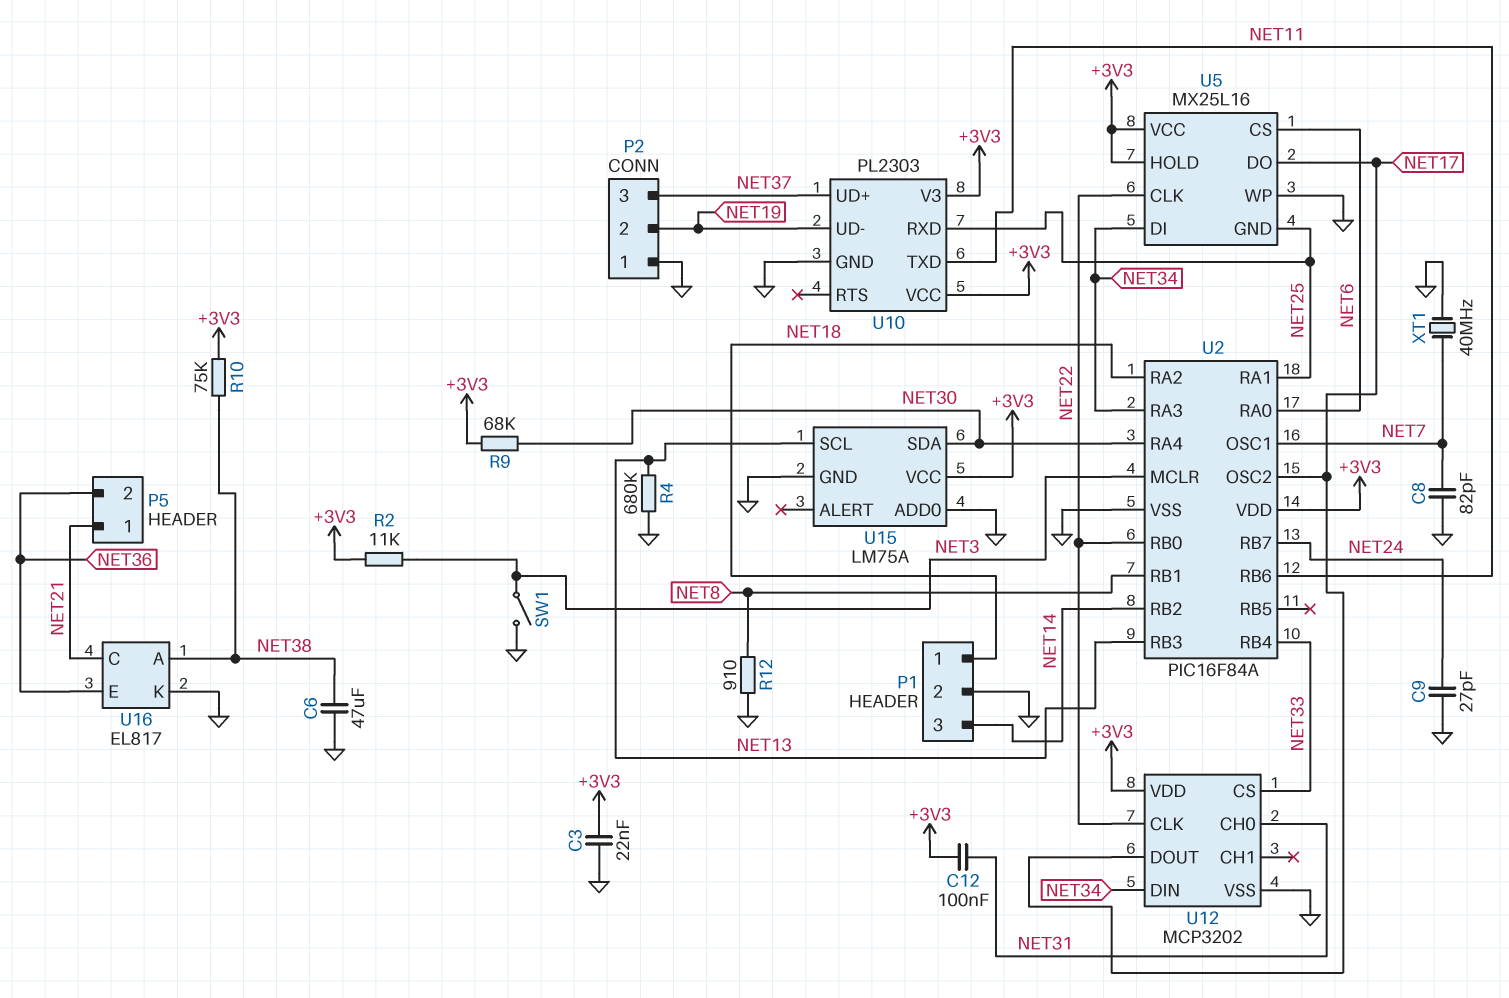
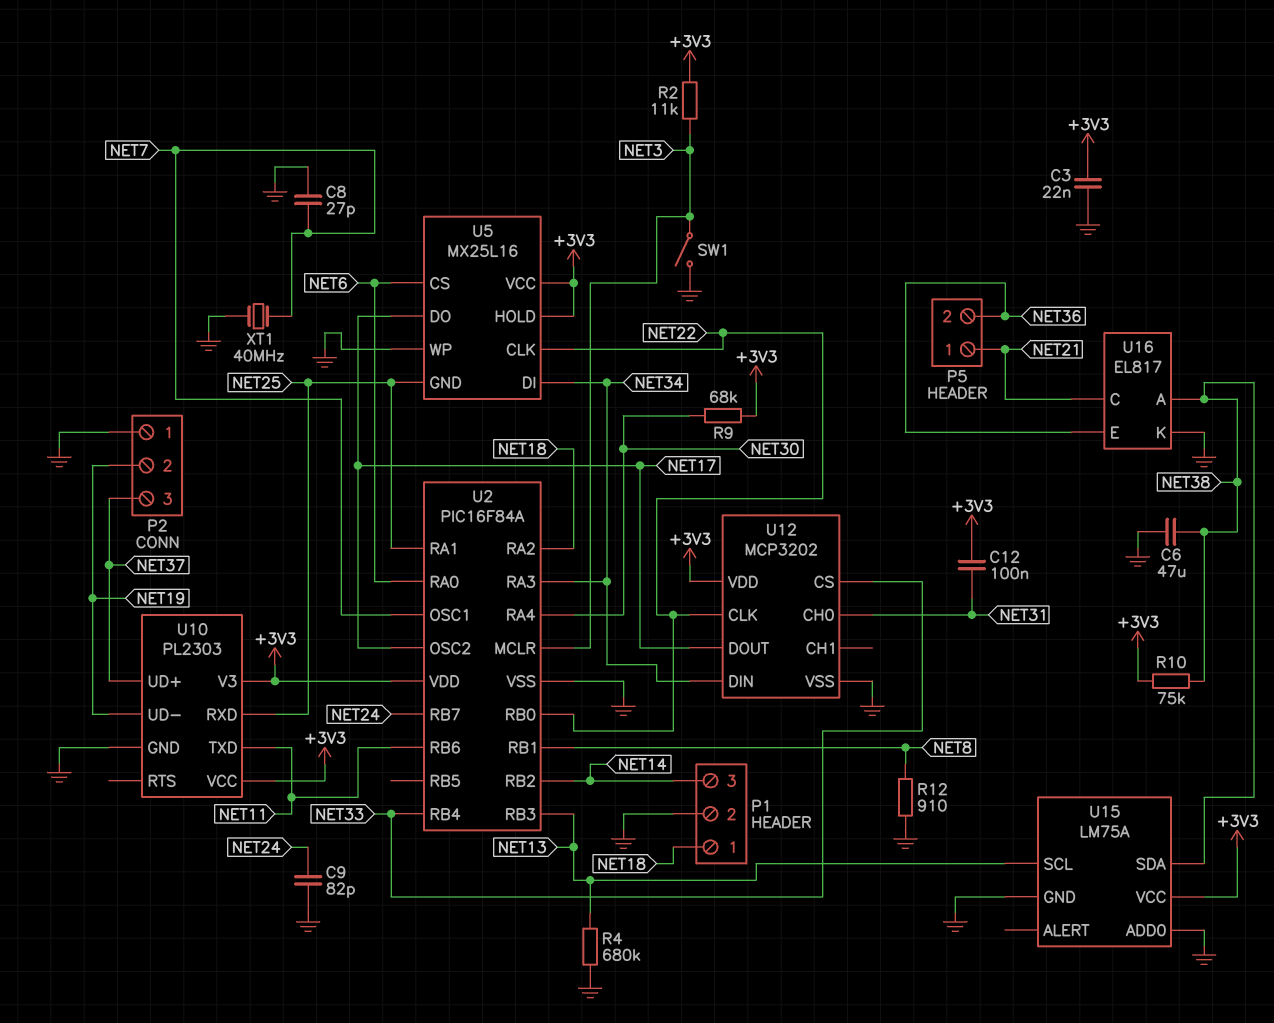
C8: 82pF (GND, NET7) -> 27pF (GND, NET7)
C9: 27pF (GND, NET24) -> 82pF (GND, NET24)
U15 pin SDA: NET30 -> NET38

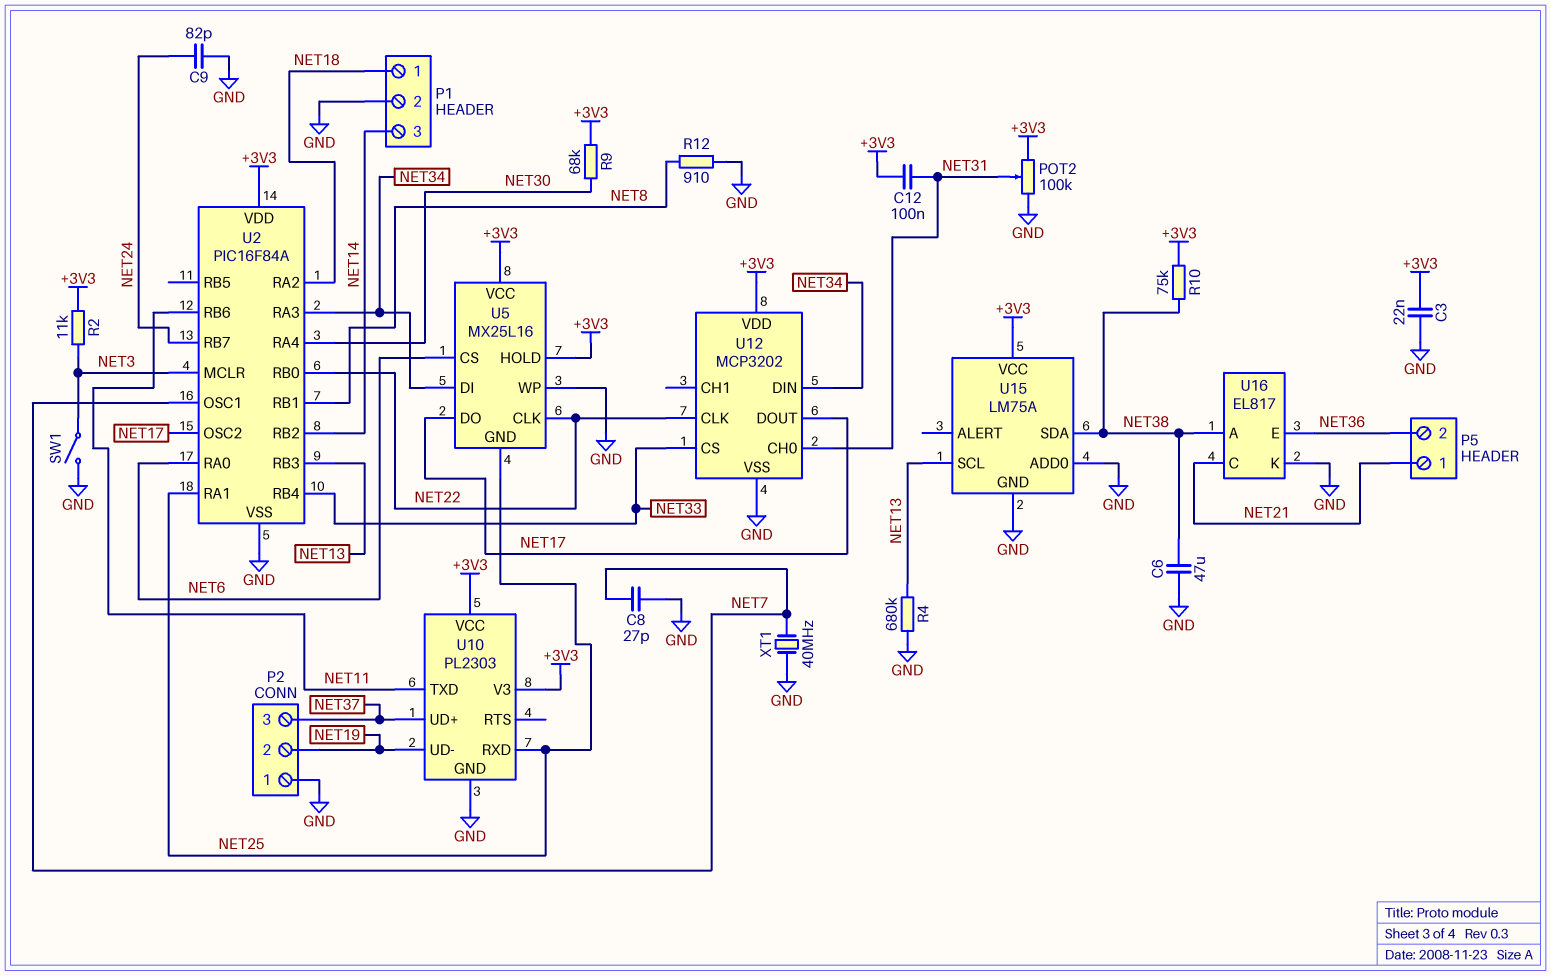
POT2: none -> 100k (+3V3, GND, wiper NET31)

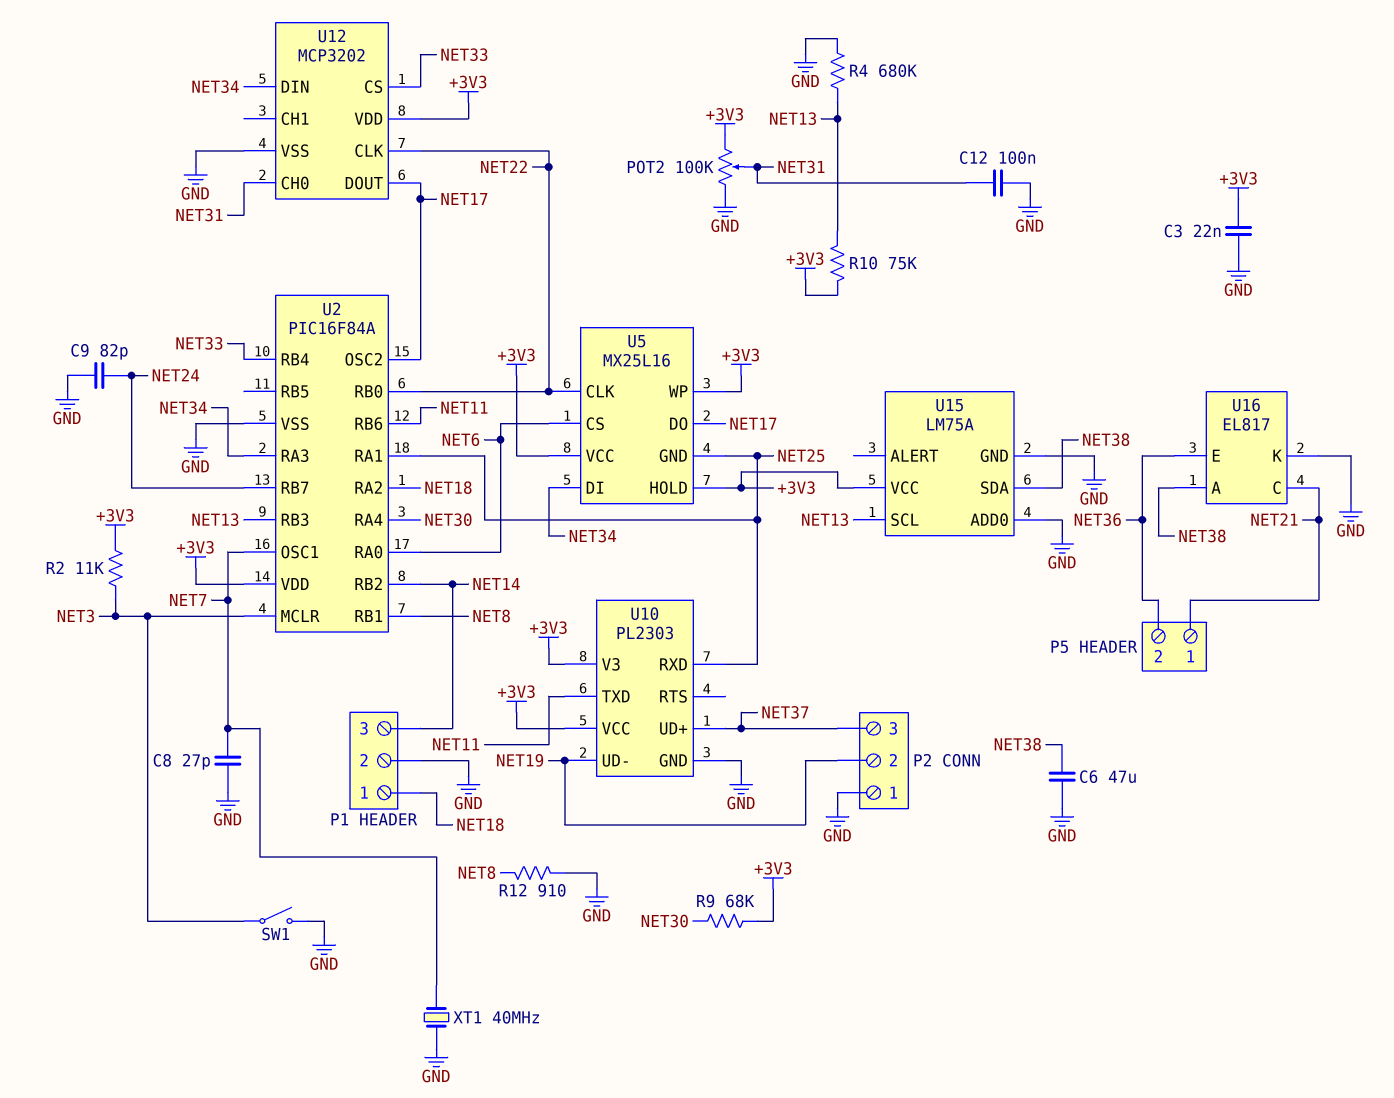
C12: 100nF (+3V3, NET31) -> 100nF (GND, NET31)
R10: 75k (+3V3, NET38) -> 75k (+3V3, NET13)
U5 pin WP: GND -> +3V3

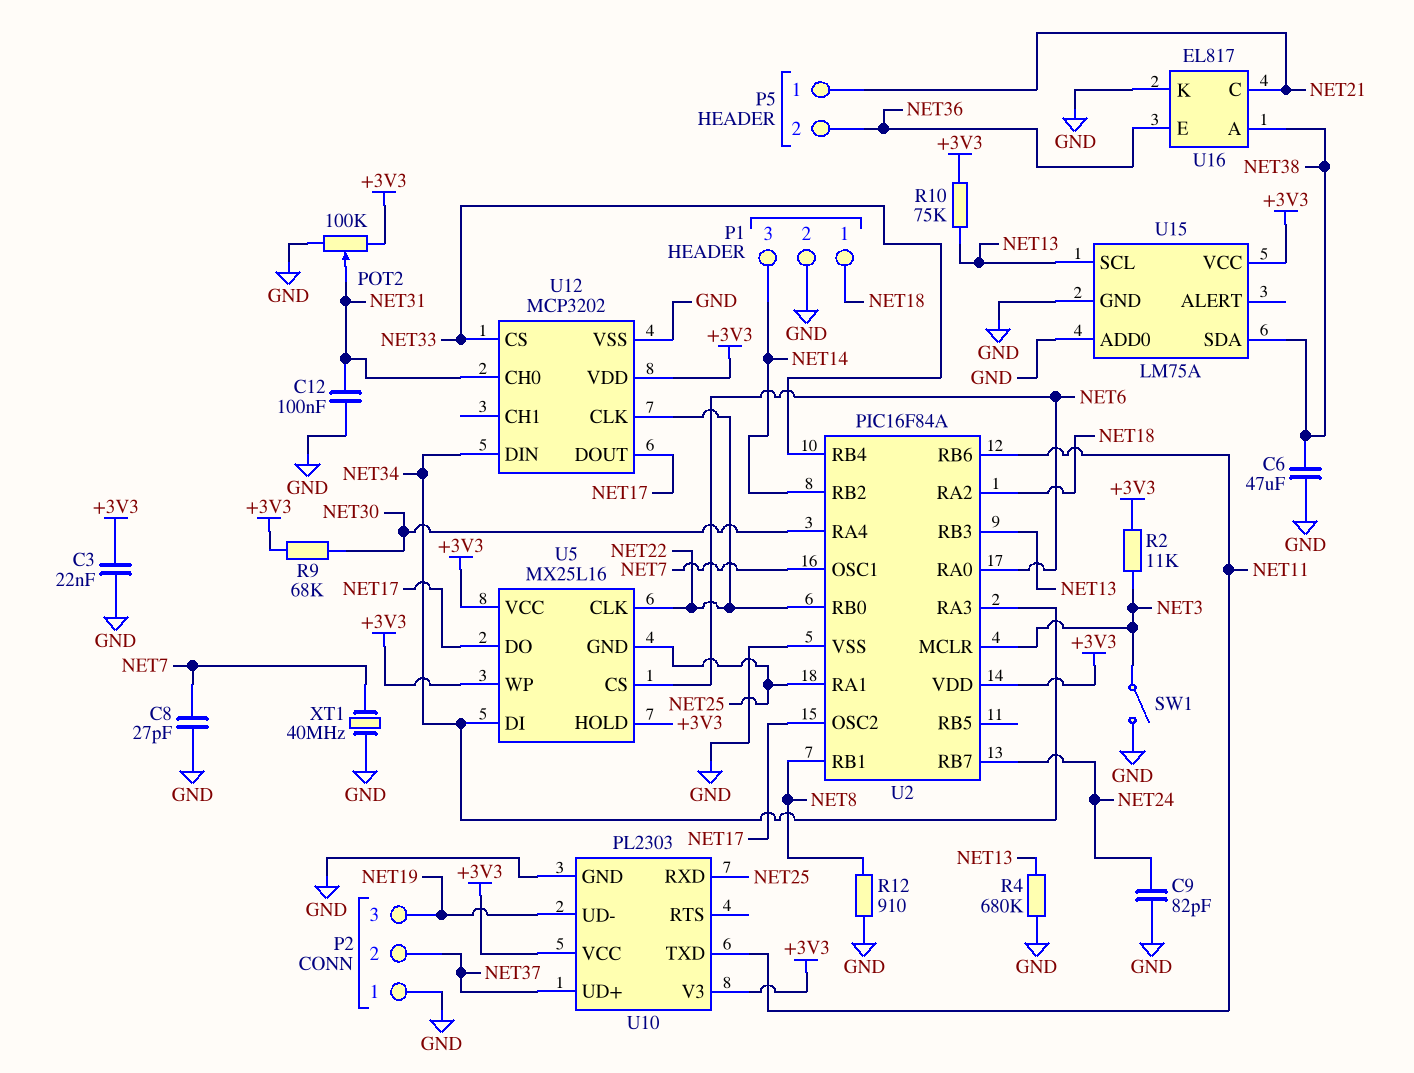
P2 pin 2: NET19 -> NET37
P2 pin 3: NET37 -> NET19

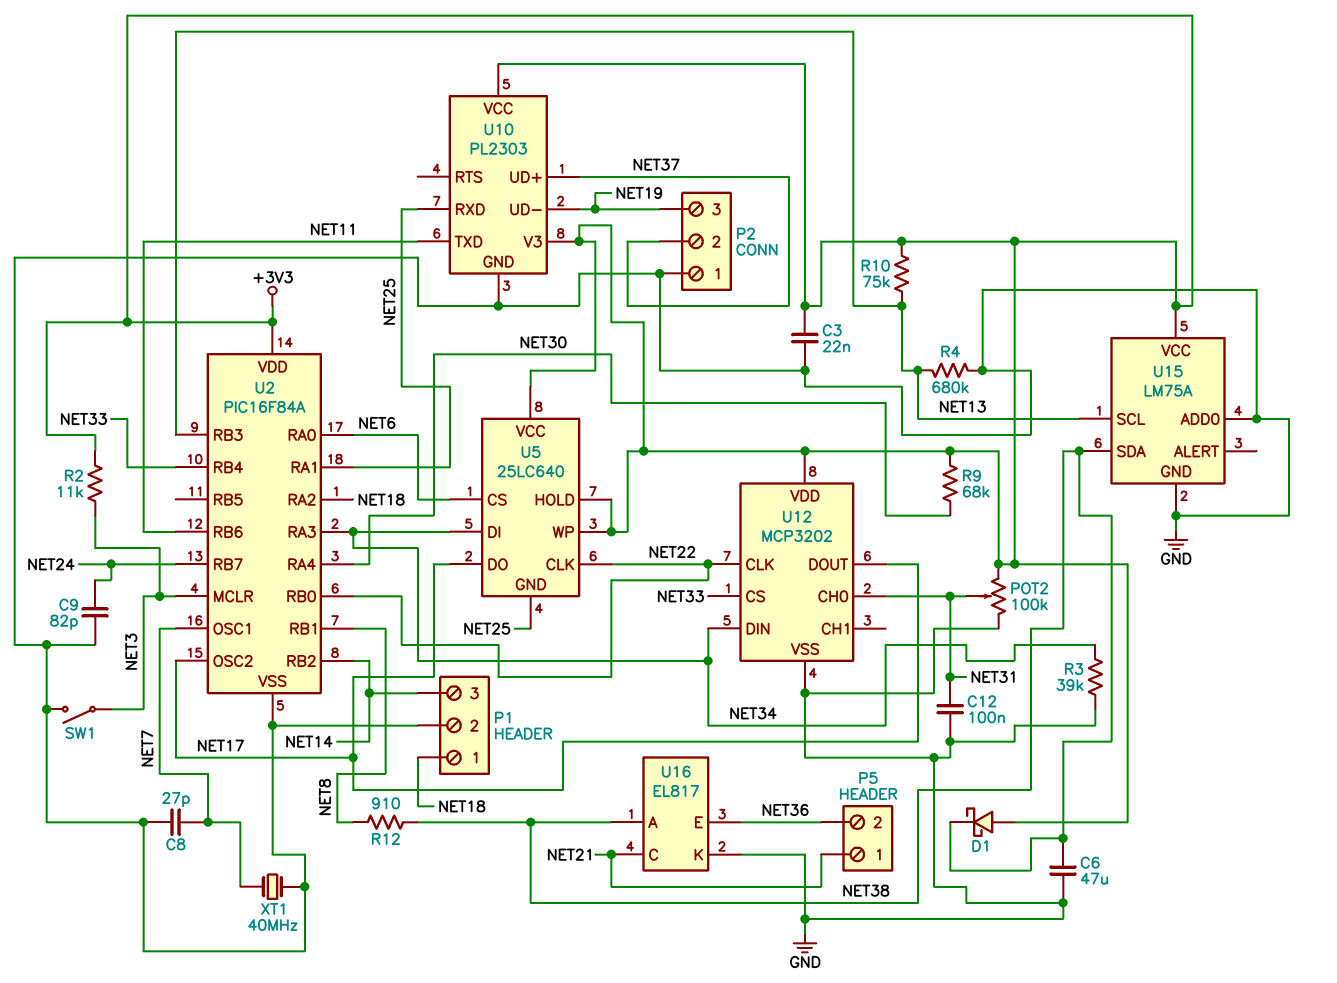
D1: none -> schottky (A +3V3, K NET38)
R3: none -> 39k (GND, NET34)
R12: 910 (GND, NET8) -> 910 (NET8, NET38)
U5: MX25L16 -> 25LC640

